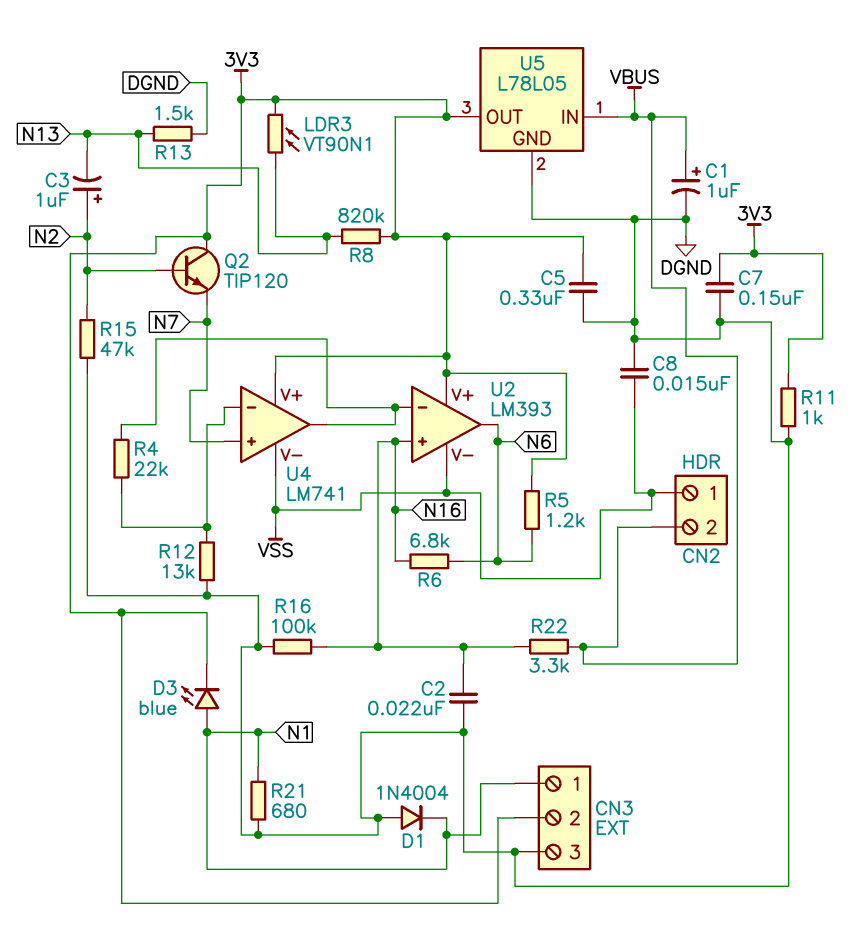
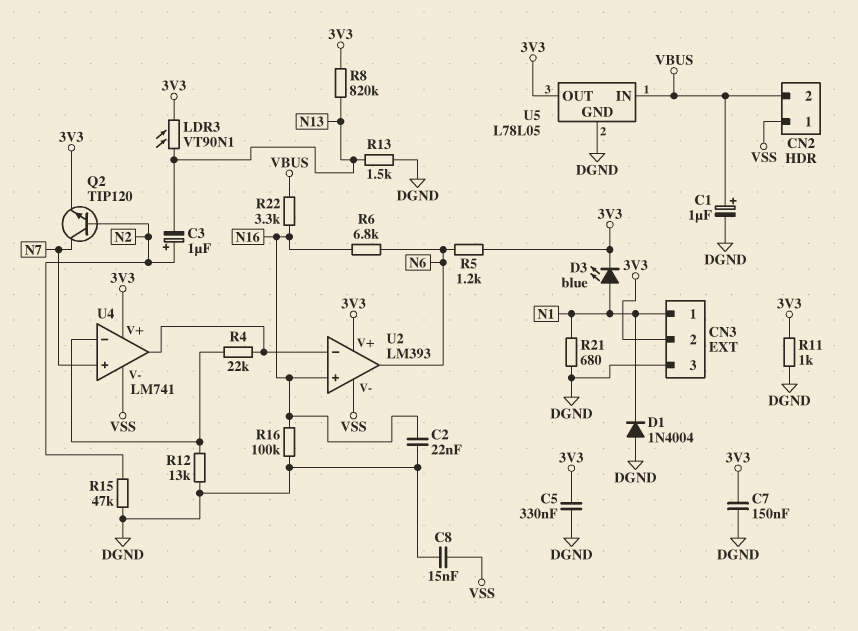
Q2: NPN TIP120 (B N2, C 3V3, E N7) -> NPN TIP120 (B N2, C N7, E 3V3)

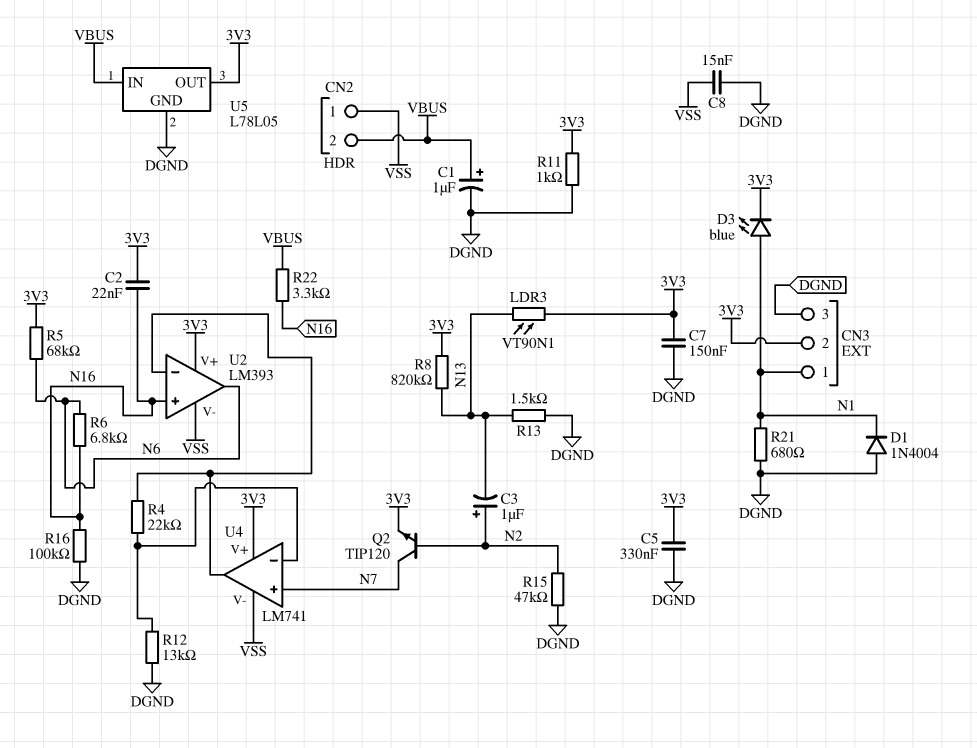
C2: 22nF (DGND, N16) -> 22nF (3V3, N16)
R5: 1.2k (3V3, N6) -> 68k (3V3, N6)

